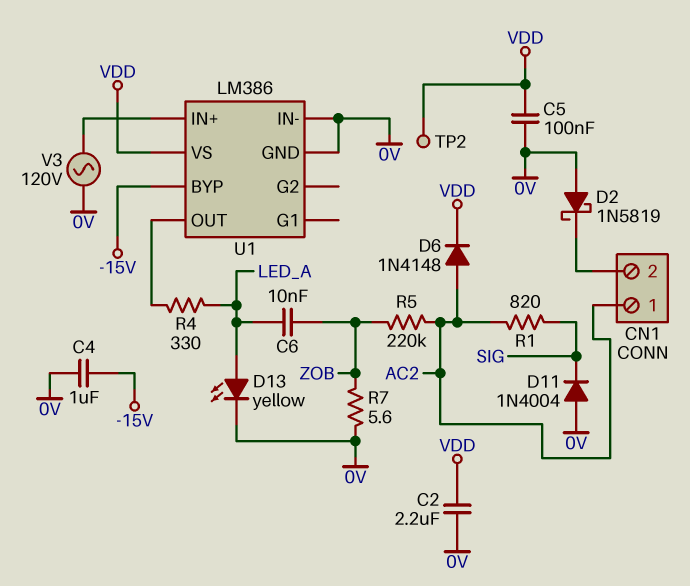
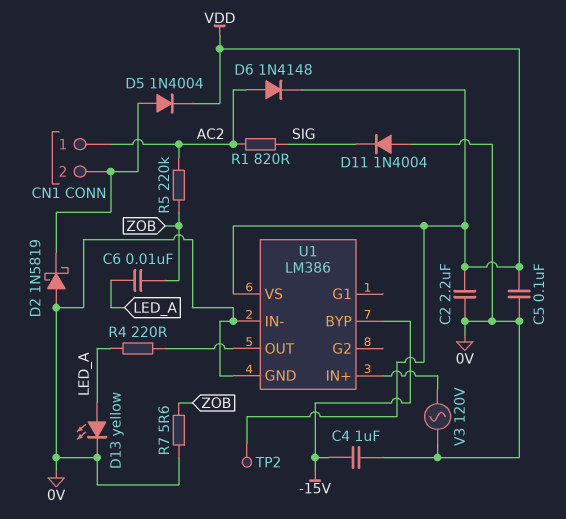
D5: none -> diode 1N4004 (A CN1/2, K VDD)
R4: 330 (LED_A, U1/OUT) -> 220 (LED_A, U1/OUT)

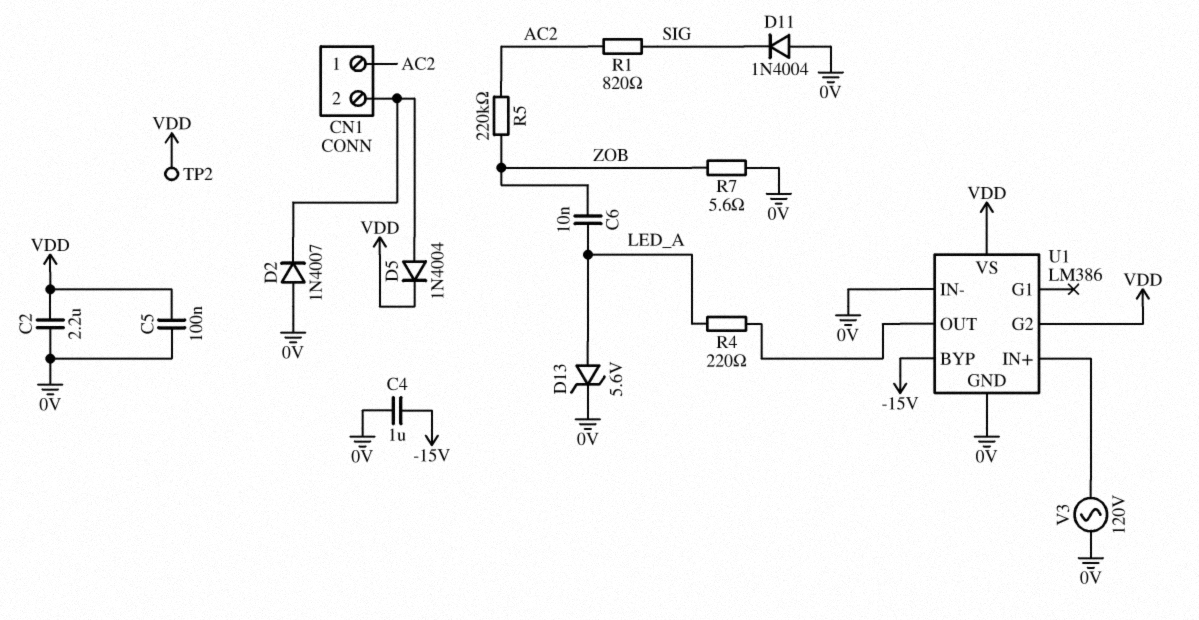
D2: schottky 1N5819 (A 0V, K CN1/2) -> diode 1N4007 (A 0V, K CN1/2)
D6: diode 1N4148 (A AC2, K VDD) -> none
D13: LED yellow (A LED_A, K 0V) -> zener 5.6V (A LED_A, K 0V)
U1 pin G2: none -> VDD

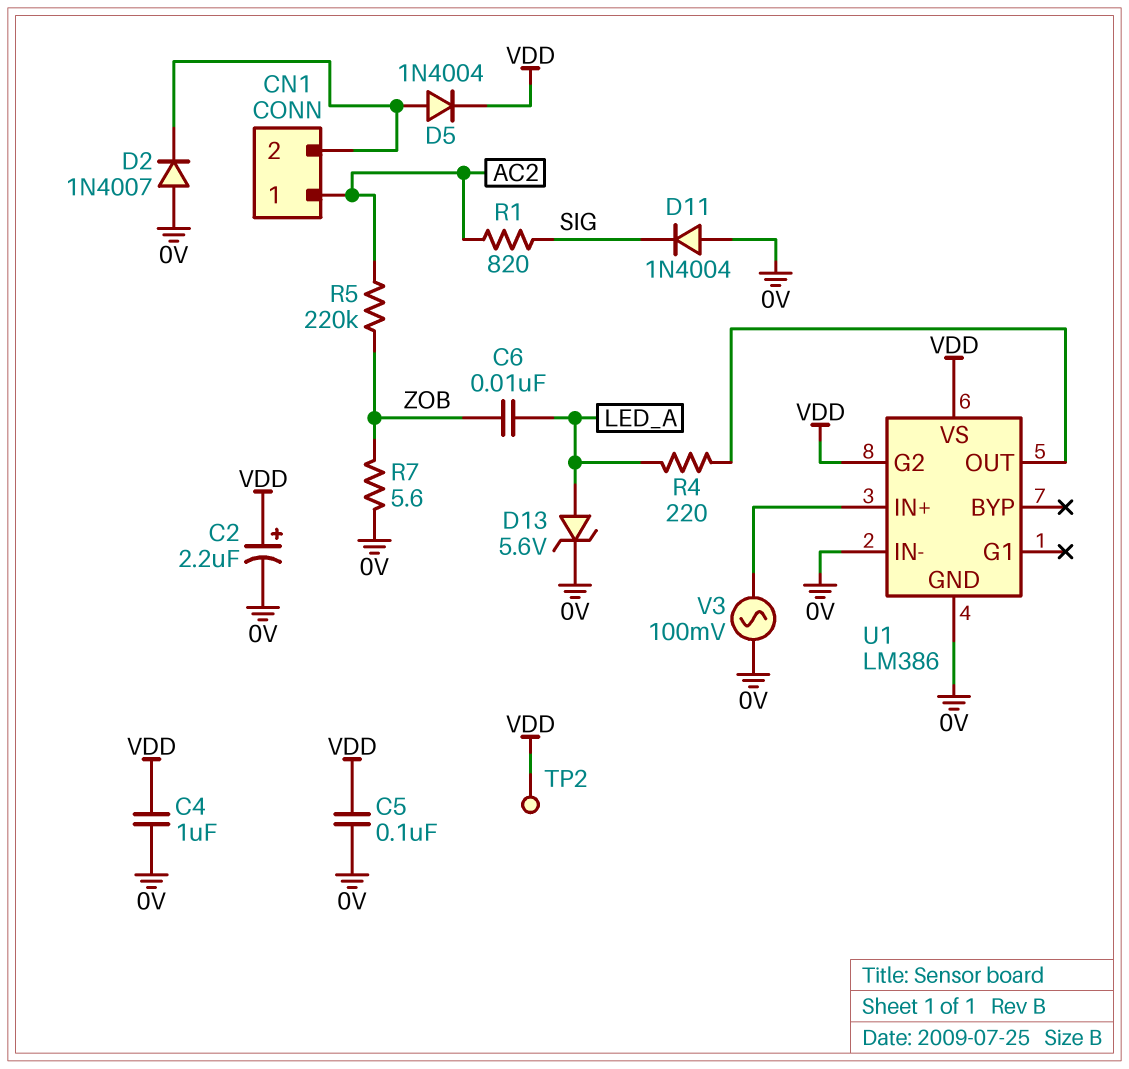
C2: 2.2uF (0V, VDD) -> 2.2uF (plus VDD, minus 0V)
C4: 1uF (-15V, 0V) -> 1uF (0V, VDD)
U1 pin BYP: -15V -> none
V3: AC 120V (0V, U1/IN+) -> AC 100mV (0V, U1/IN+)

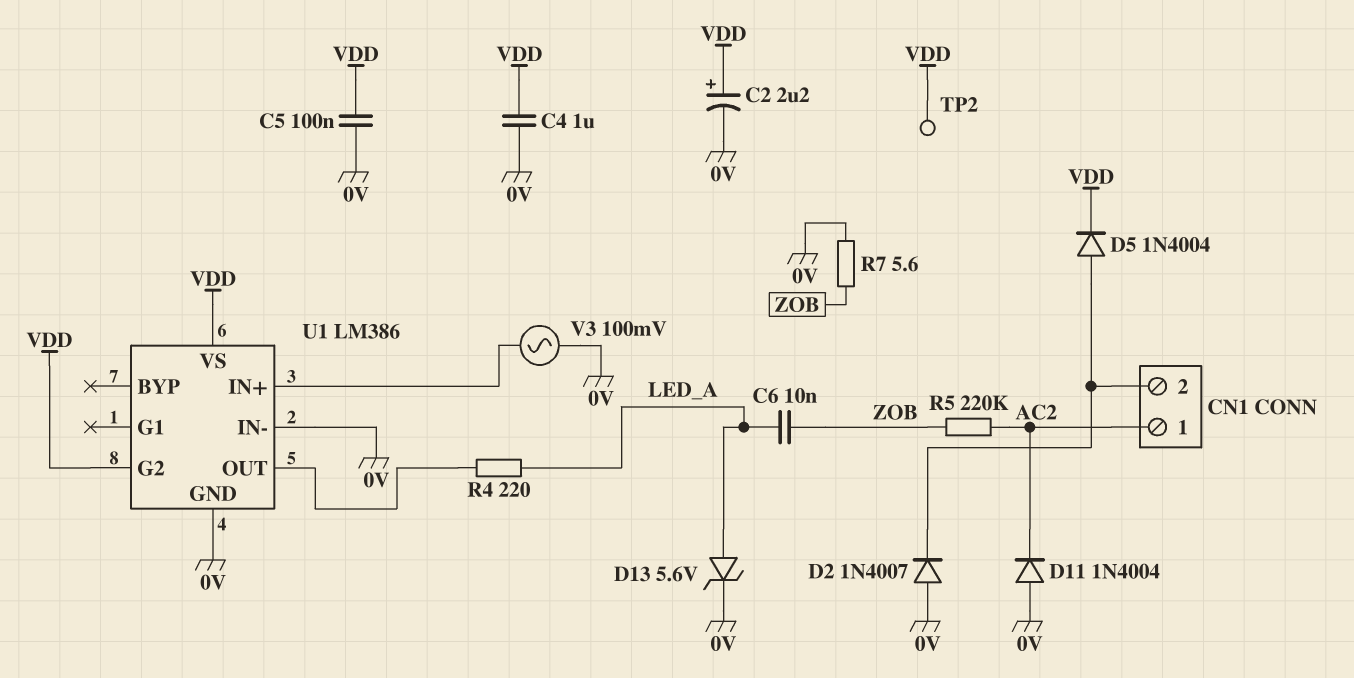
D11: diode 1N4004 (A 0V, K SIG) -> diode 1N4004 (A 0V, K AC2)
R1: 820 (AC2, SIG) -> none

